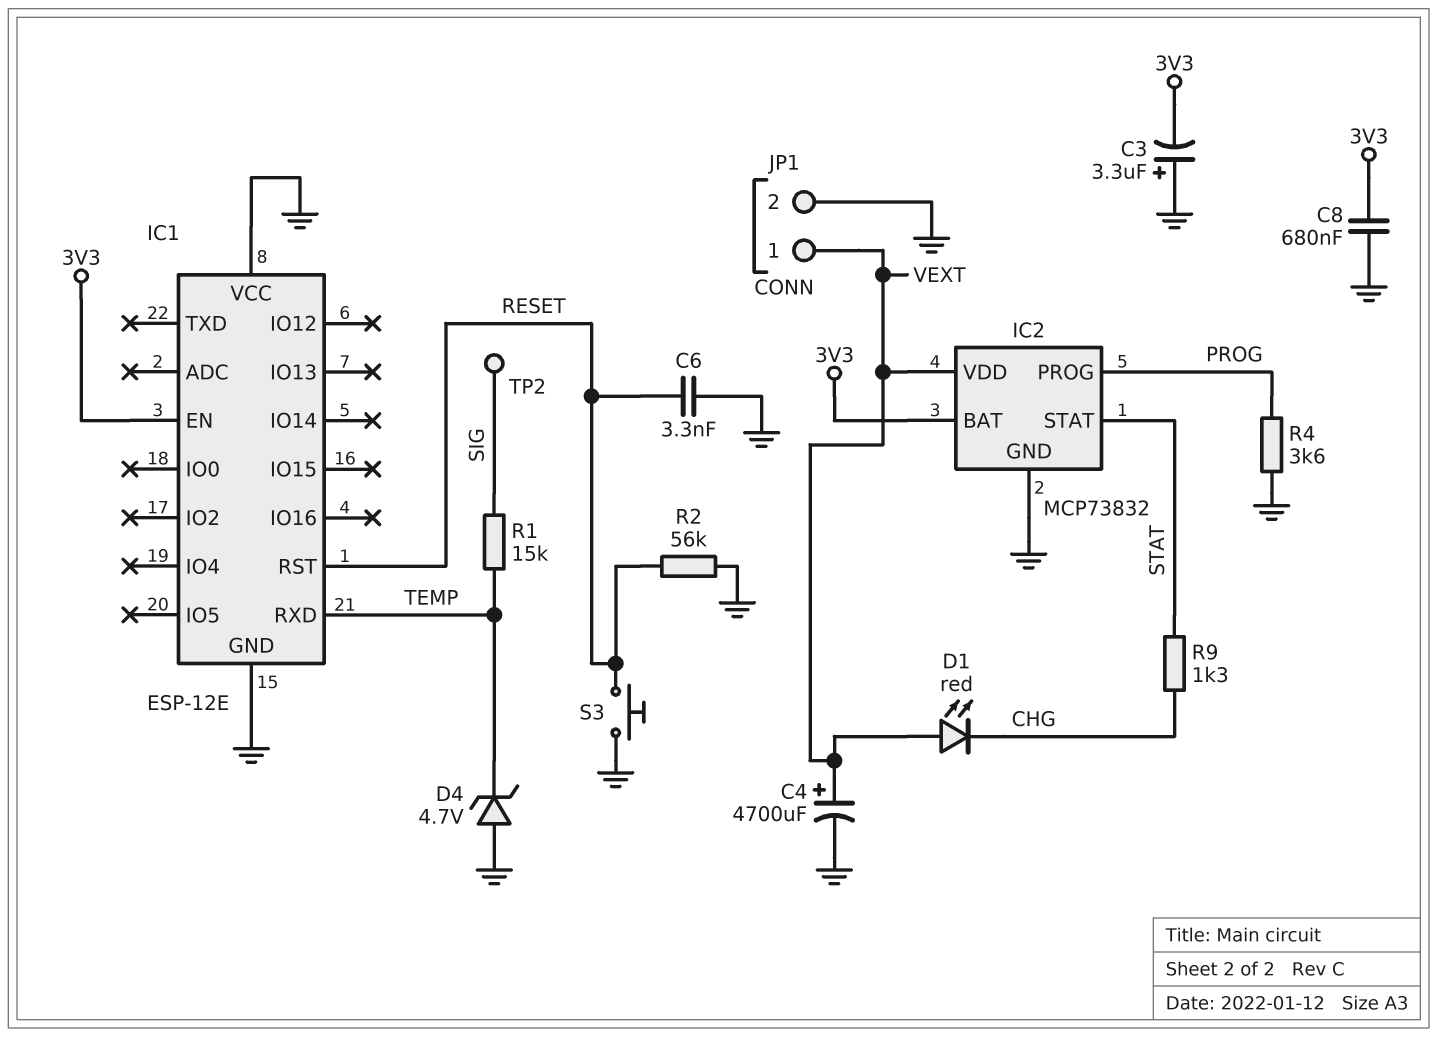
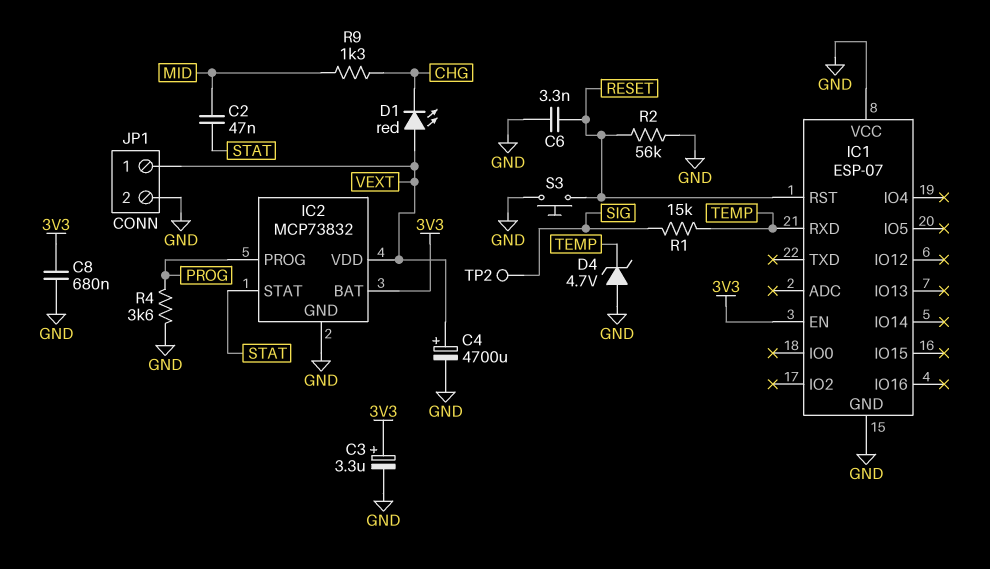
C2: none -> 47nF (MID, STAT)
C3: 3.3uF (plus GND, minus 3V3) -> 3.3uF (plus 3V3, minus GND)
IC1: ESP-12E -> ESP-07
R9: 1.3k (CHG, STAT) -> 1.3k (CHG, MID)

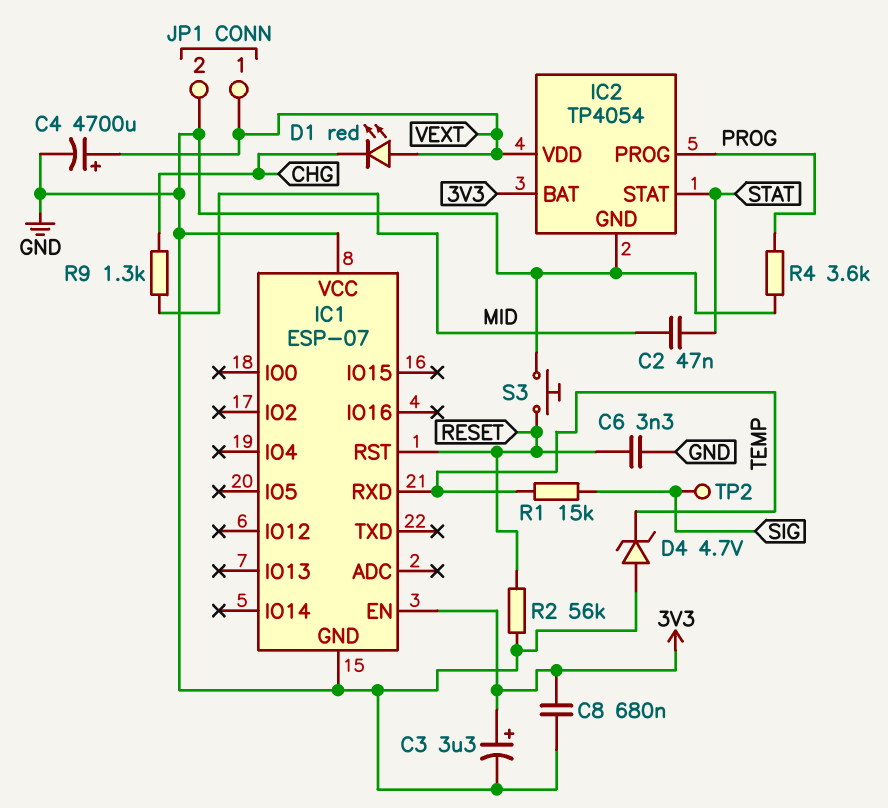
IC2: MCP73832 -> TP4054

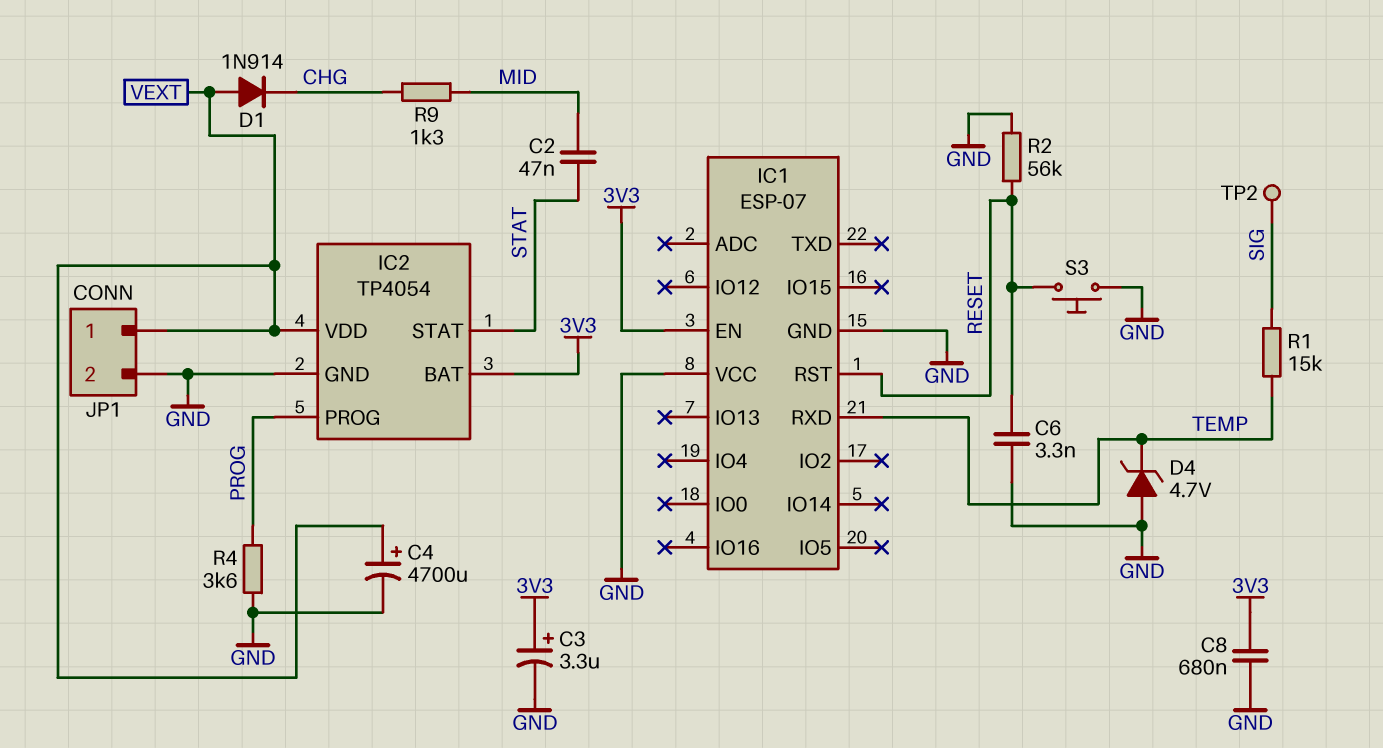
D1: LED red (A VEXT, K CHG) -> diode 1N914 (A VEXT, K CHG)

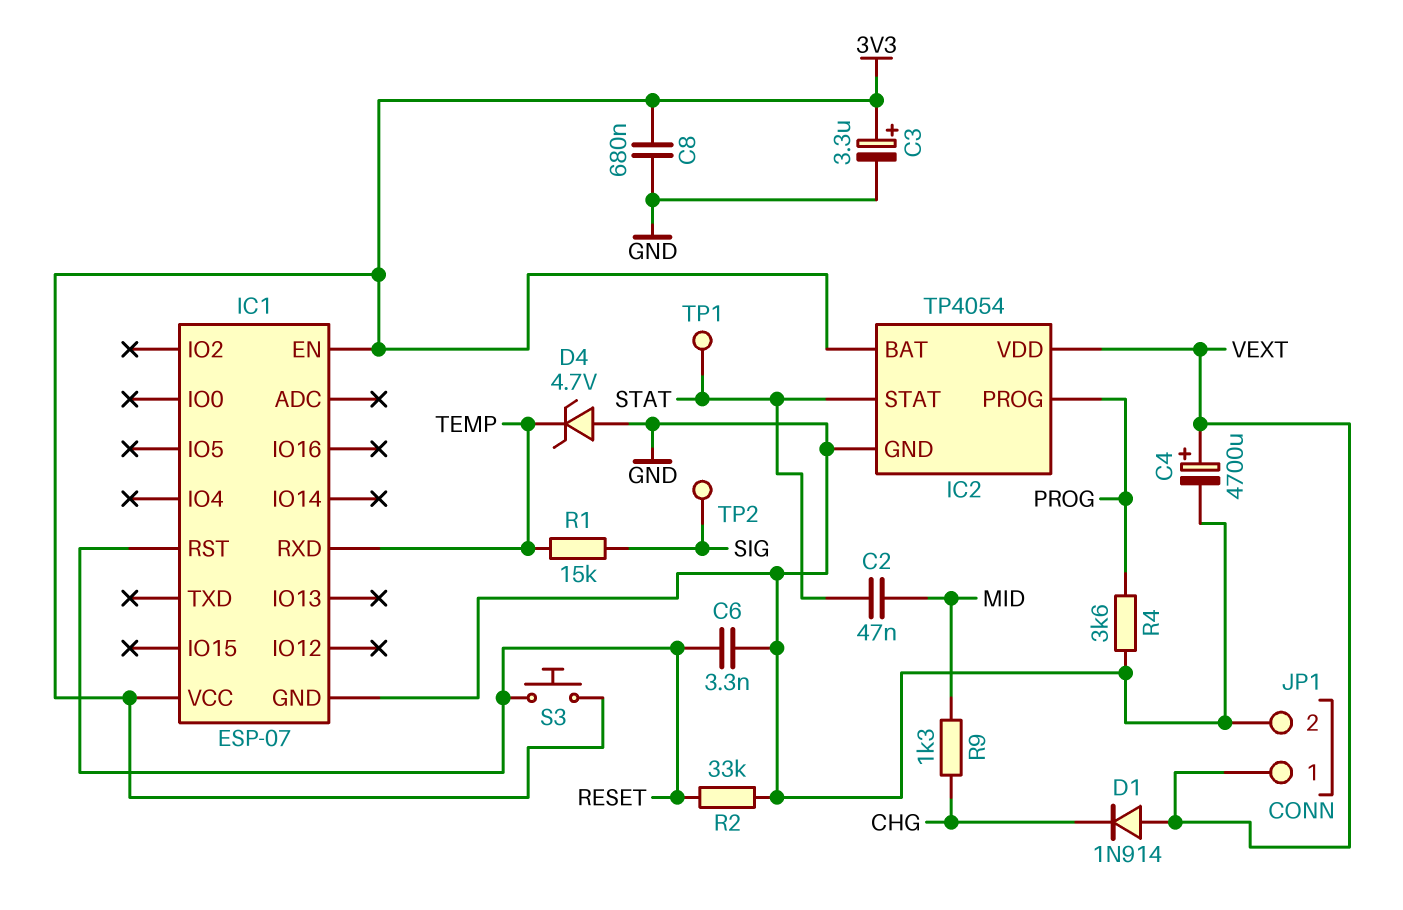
IC1 pin VCC: GND -> 3V3
R2: 56k (GND, RESET) -> 33k (GND, RESET)
S3: button (GND, RESET) -> button (3V3, RESET)
TP1: none -> test point (STAT)

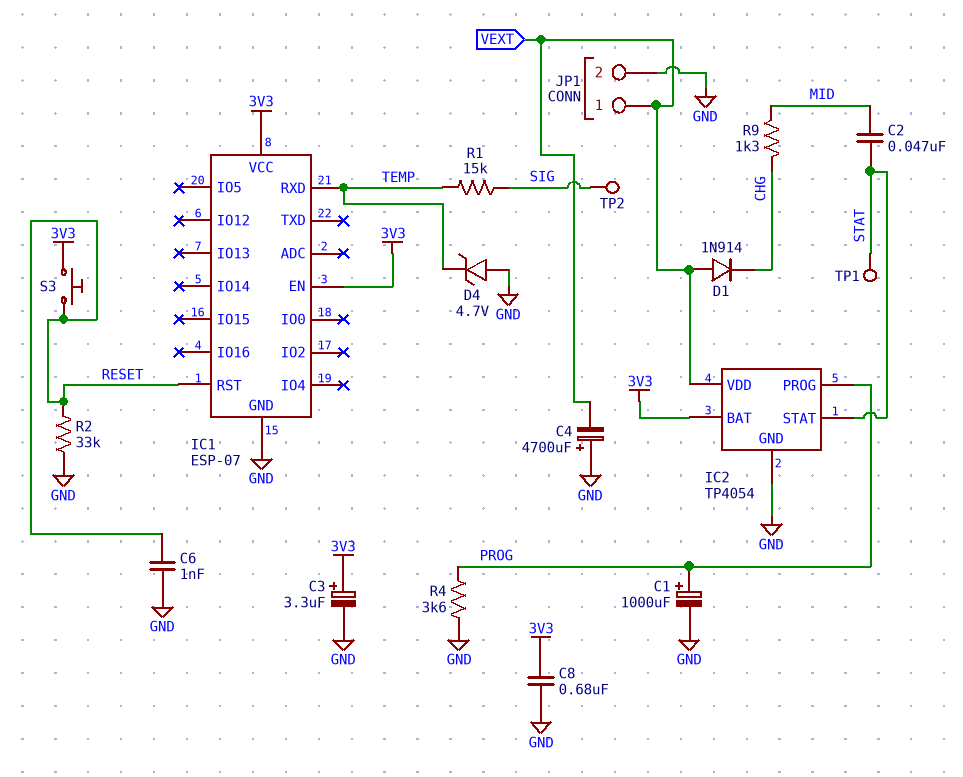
C1: none -> 1000uF (plus PROG, minus GND)
C4: 4700uF (plus VEXT, minus GND) -> 4700uF (plus GND, minus VEXT)
C6: 3.3nF (GND, RESET) -> 1nF (GND, RESET)

